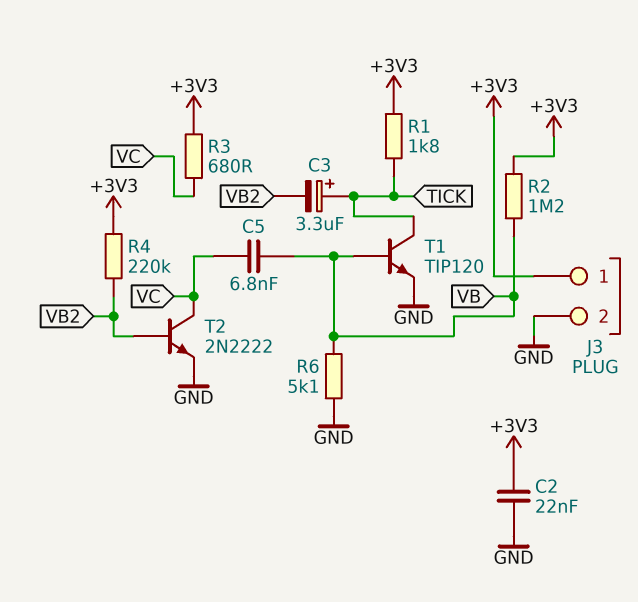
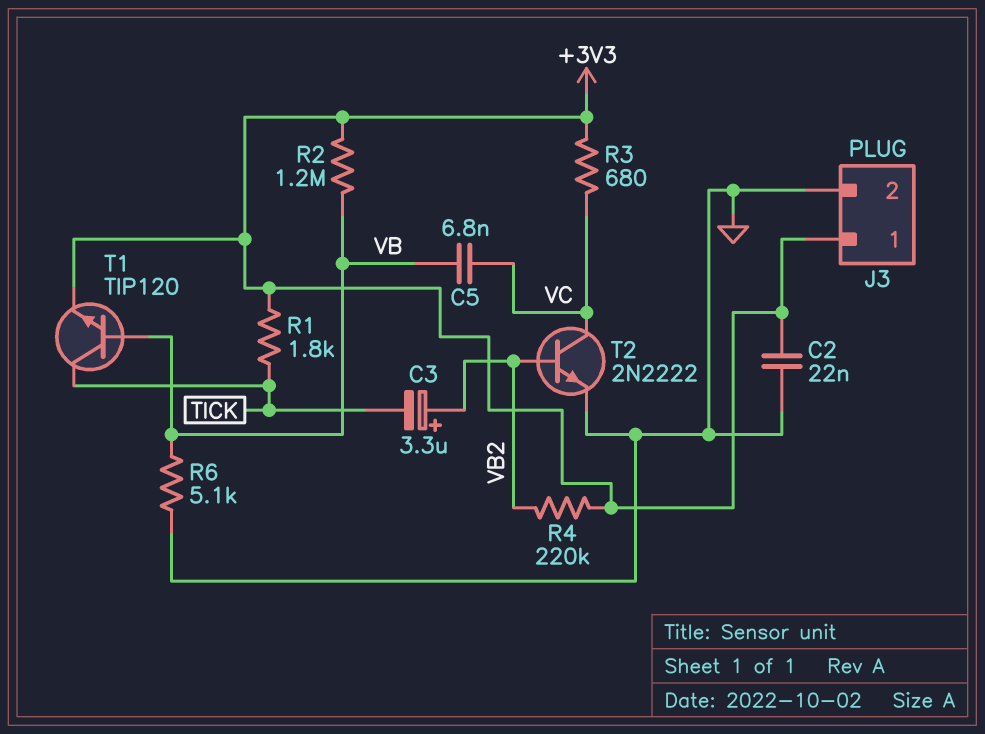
C3: 3.3uF (plus TICK, minus VB2) -> 3.3uF (plus VB2, minus TICK)
T1: NPN TIP120 (B VB, C TICK, E GND) -> NPN TIP120 (B VB, C TICK, E +3V3)

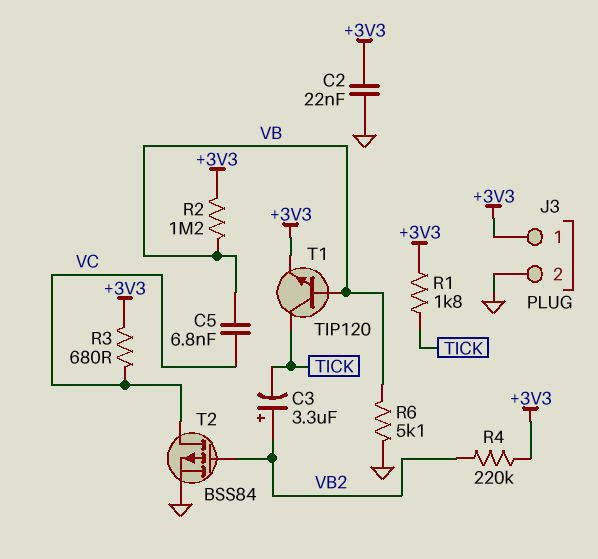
T2: NPN 2N2222 (B VB2, C VC, E GND) -> PMOS BSS84 (G VB2, D VC, S GND)

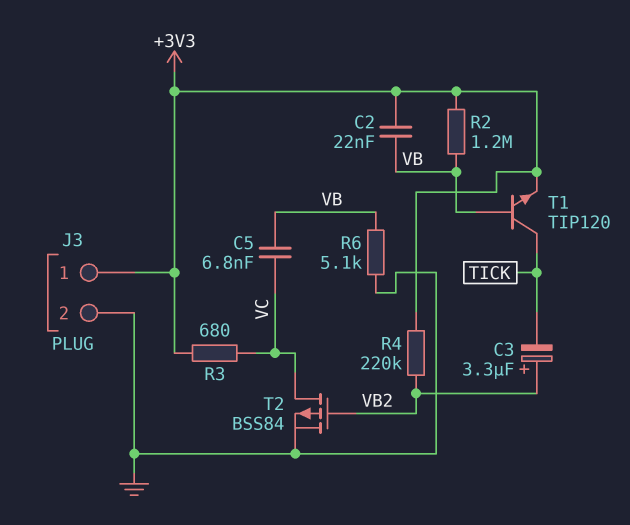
C2: 22nF (+3V3, GND) -> 22nF (+3V3, VB)
R1: 1.8k (+3V3, TICK) -> none

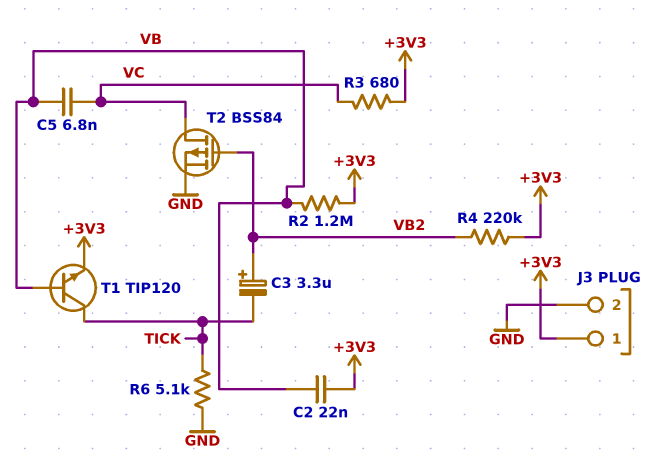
R6: 5.1k (GND, VB) -> 5.1k (GND, TICK)

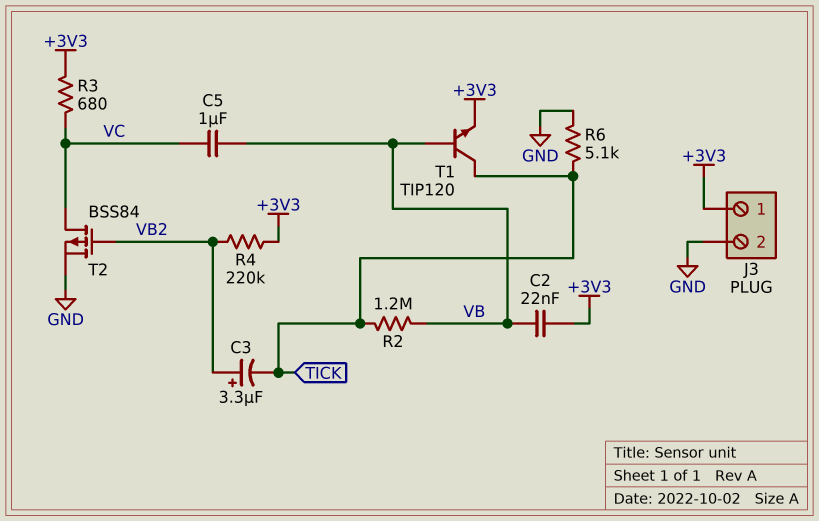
C5: 6.8nF (VB, VC) -> 1uF (VB, VC)
R2: 1.2M (+3V3, VB) -> 1.2M (TICK, VB)

